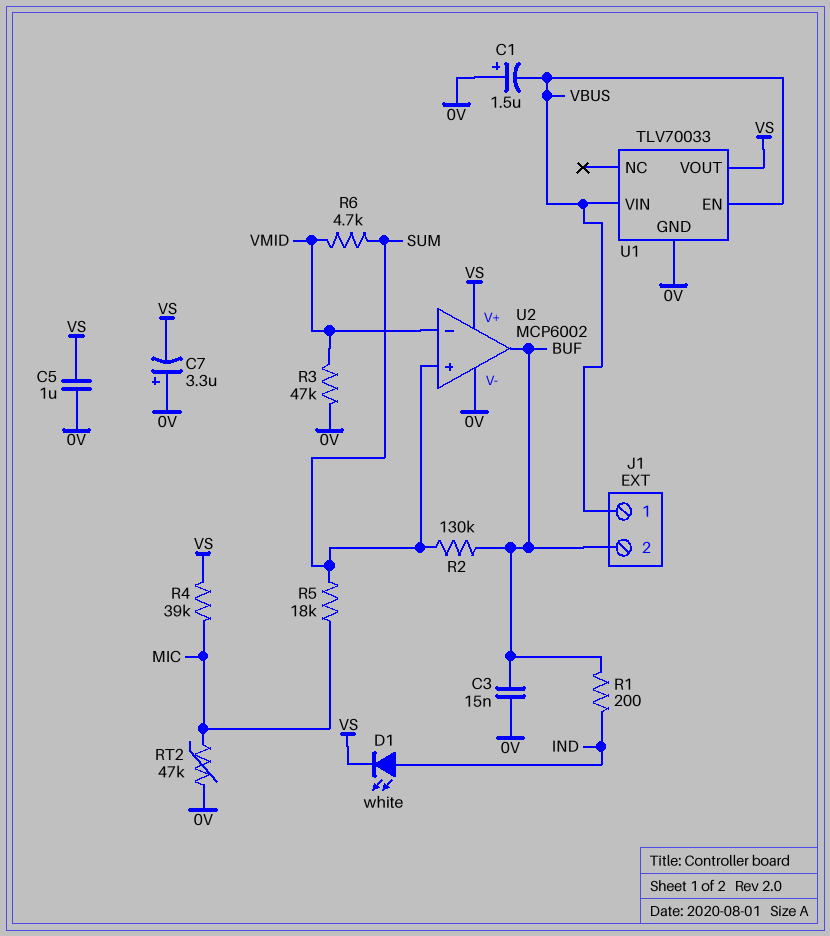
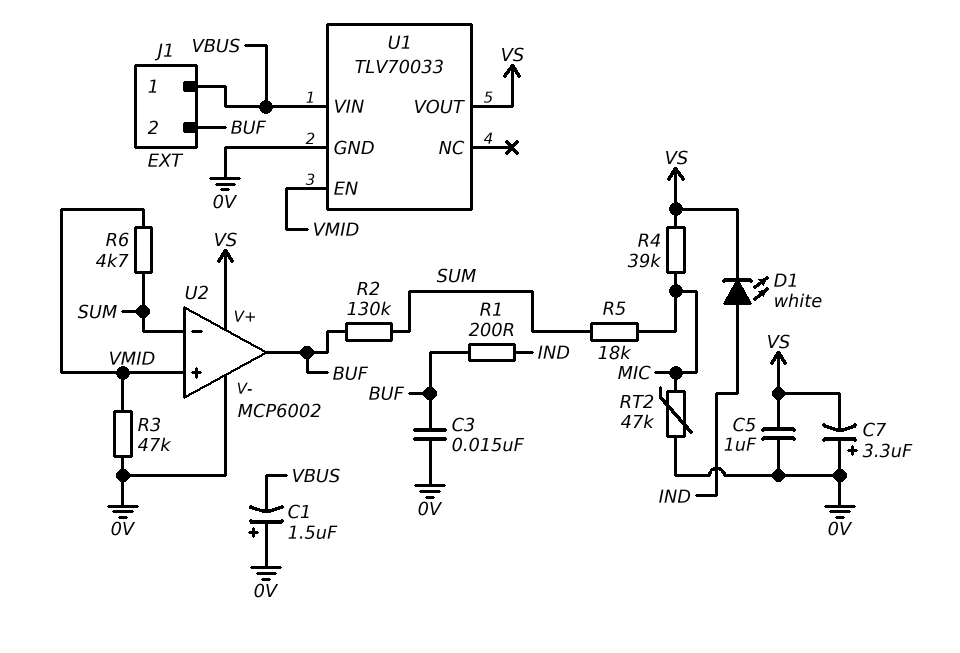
U1 pin EN: VBUS -> VMID
U2 pin in+: SUM -> VMID
U2 pin in-: VMID -> SUM

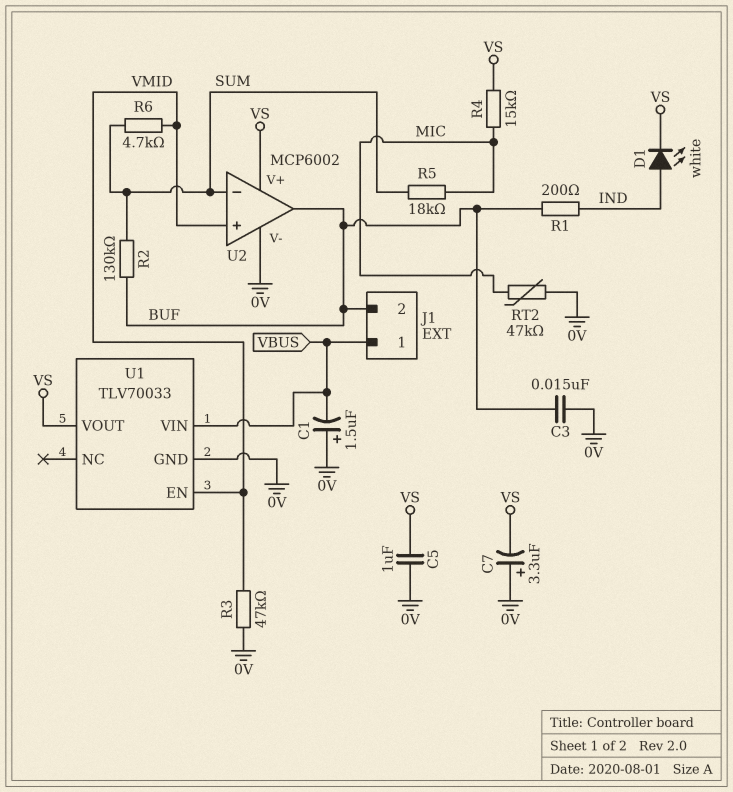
R4: 39k (MIC, VS) -> 15k (MIC, VS)

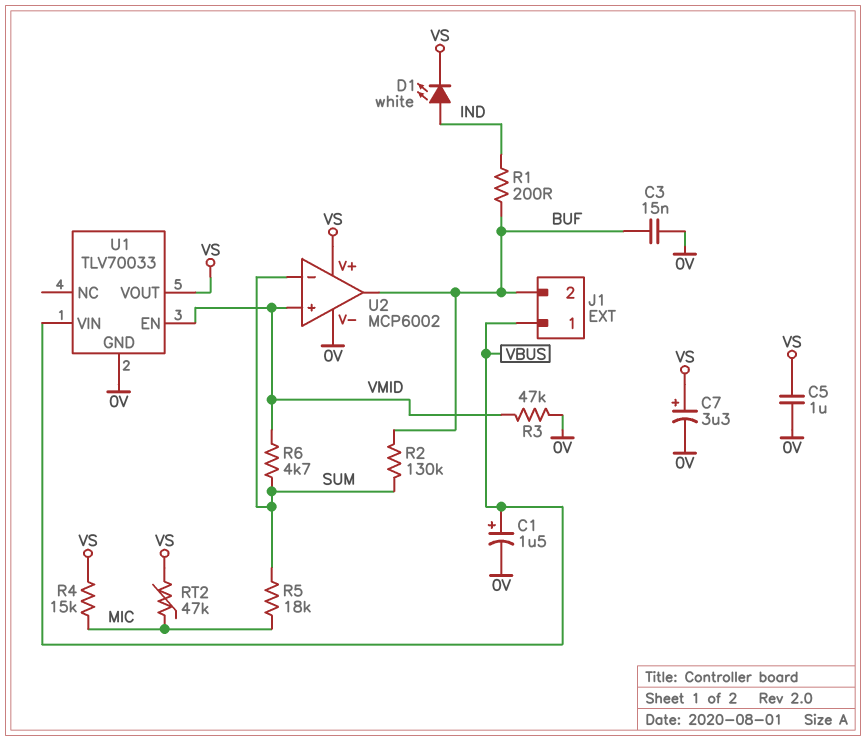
C1: 1.5uF (plus 0V, minus VBUS) -> 1.5uF (plus VBUS, minus 0V)
C7: 3.3uF (plus 0V, minus VS) -> 3.3uF (plus VS, minus 0V)
RT2: 47k (0V, MIC) -> 47k (MIC, VS)

